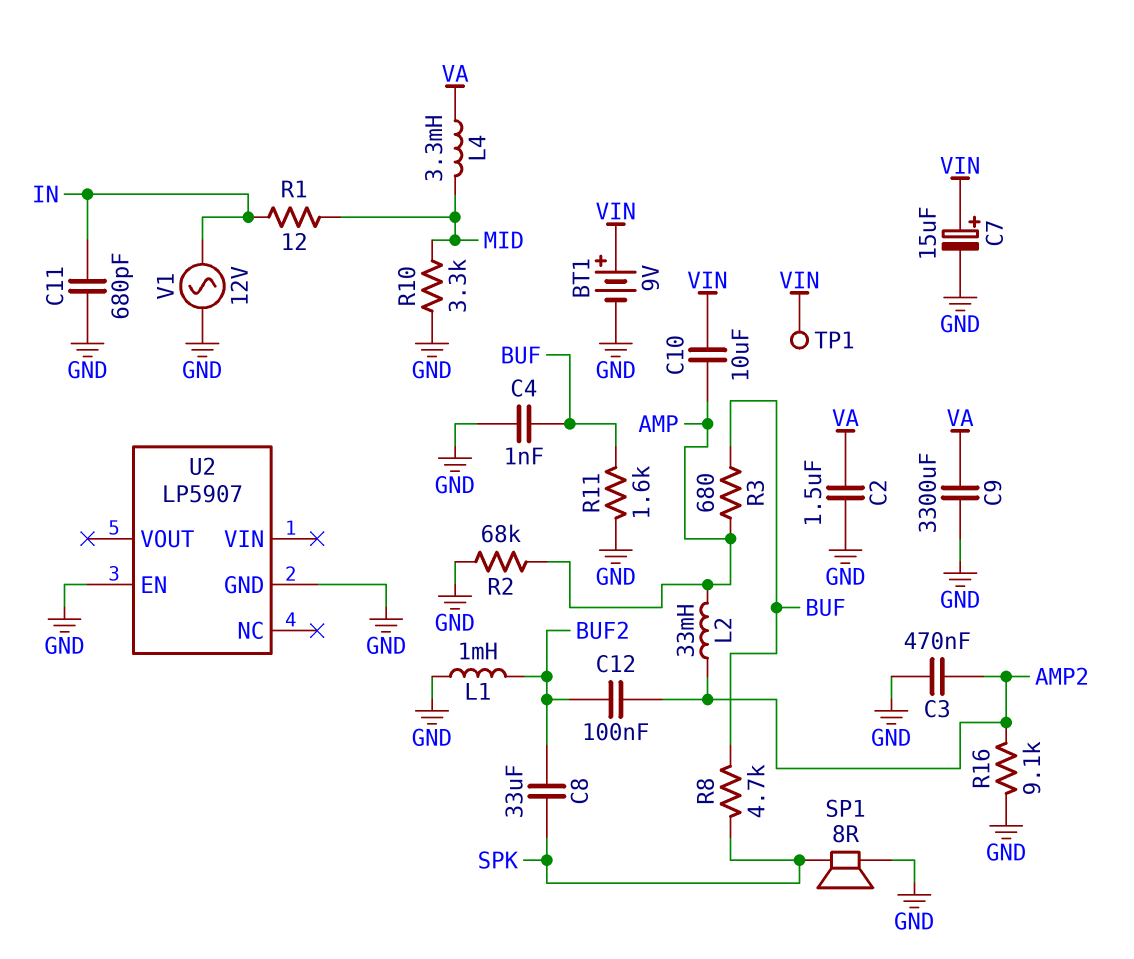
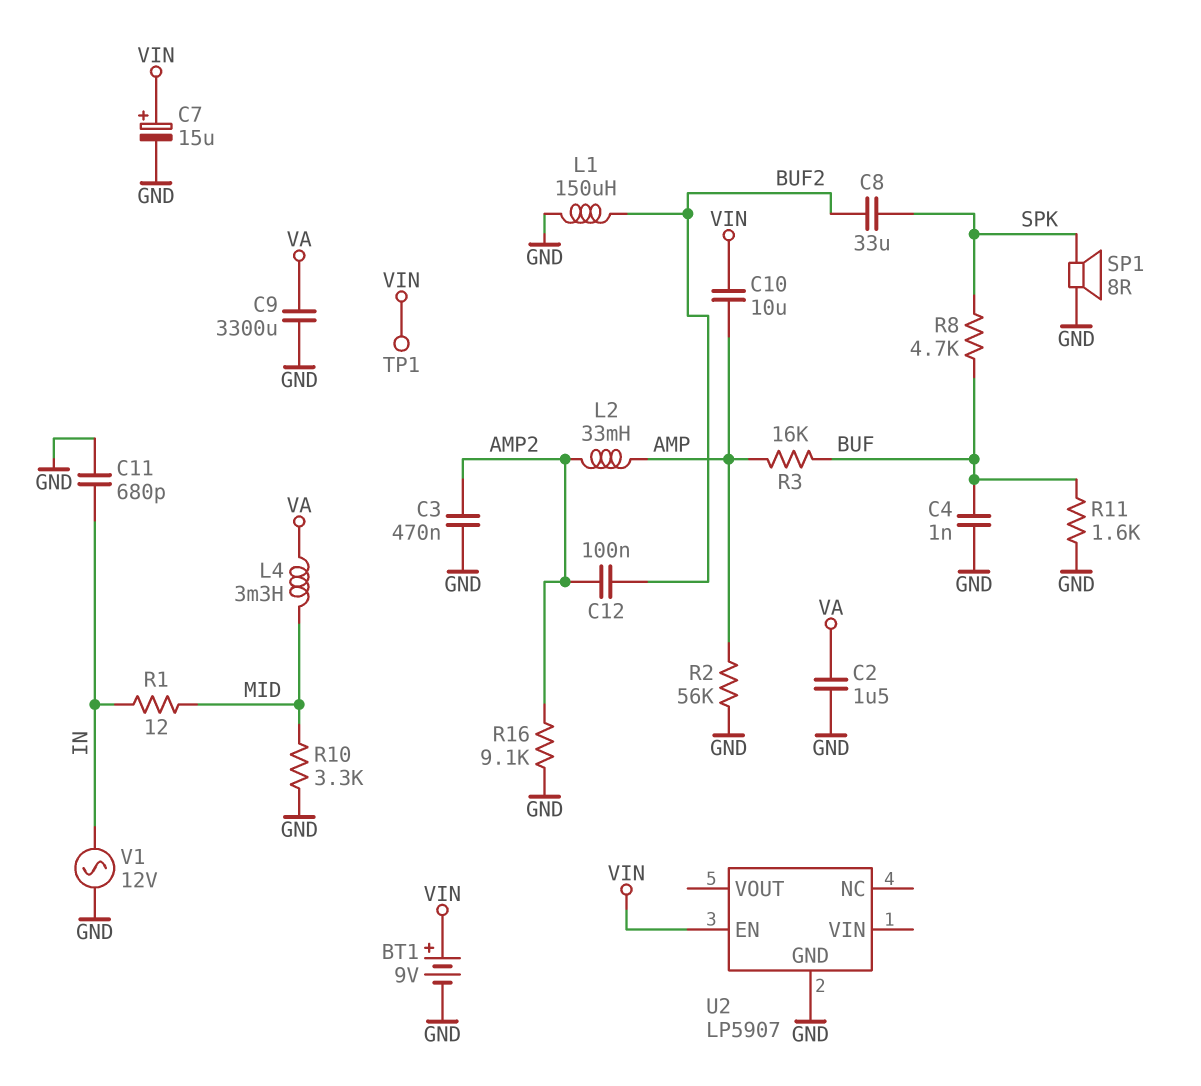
L1: 1mH (BUF2, GND) -> 150uH (BUF2, GND)
R2: 68k (AMP, GND) -> 56k (AMP, GND)
R3: 680 (AMP, BUF) -> 16k (AMP, BUF)
U2 pin EN: GND -> VIN

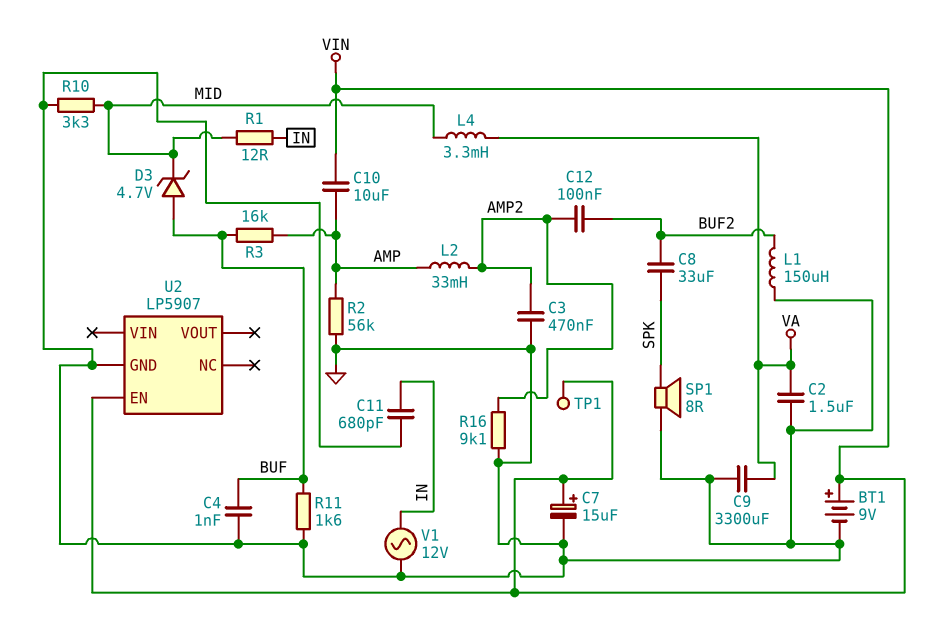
D3: none -> zener 4.7V (A BUF, K MID)
R8: 4.7k (BUF, SPK) -> none

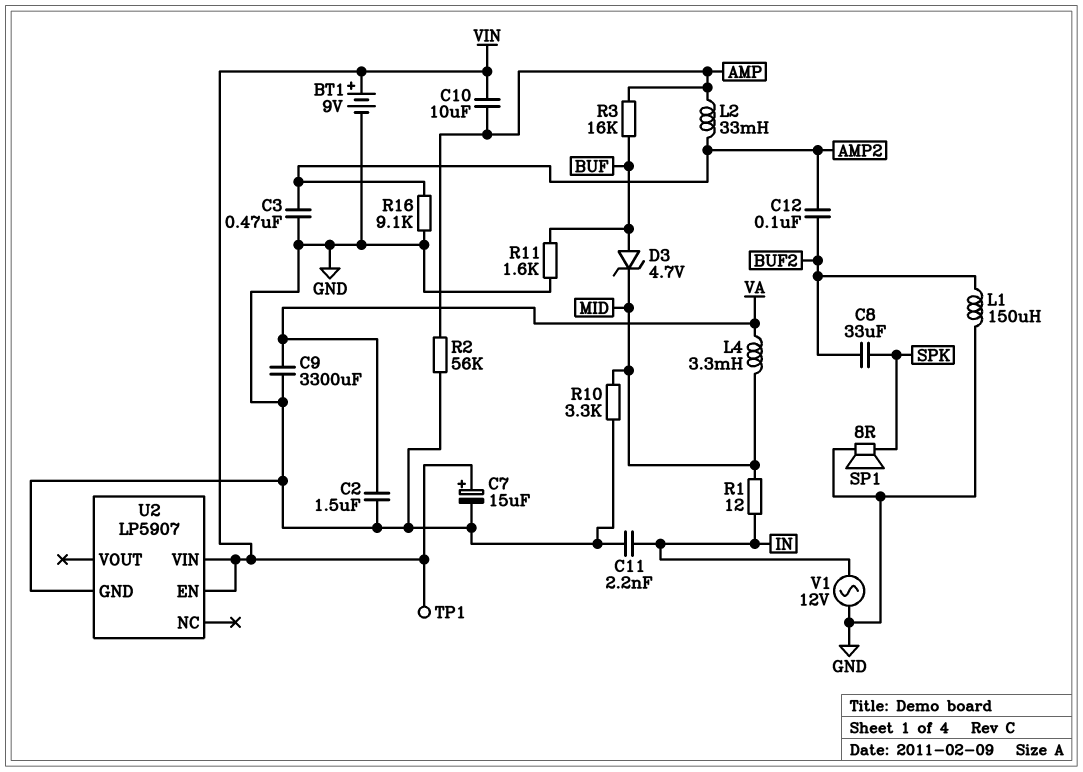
C4: 1nF (BUF, GND) -> none
C11: 680pF (GND, IN) -> 2.2nF (GND, IN)
U2 pin VIN: none -> VIN

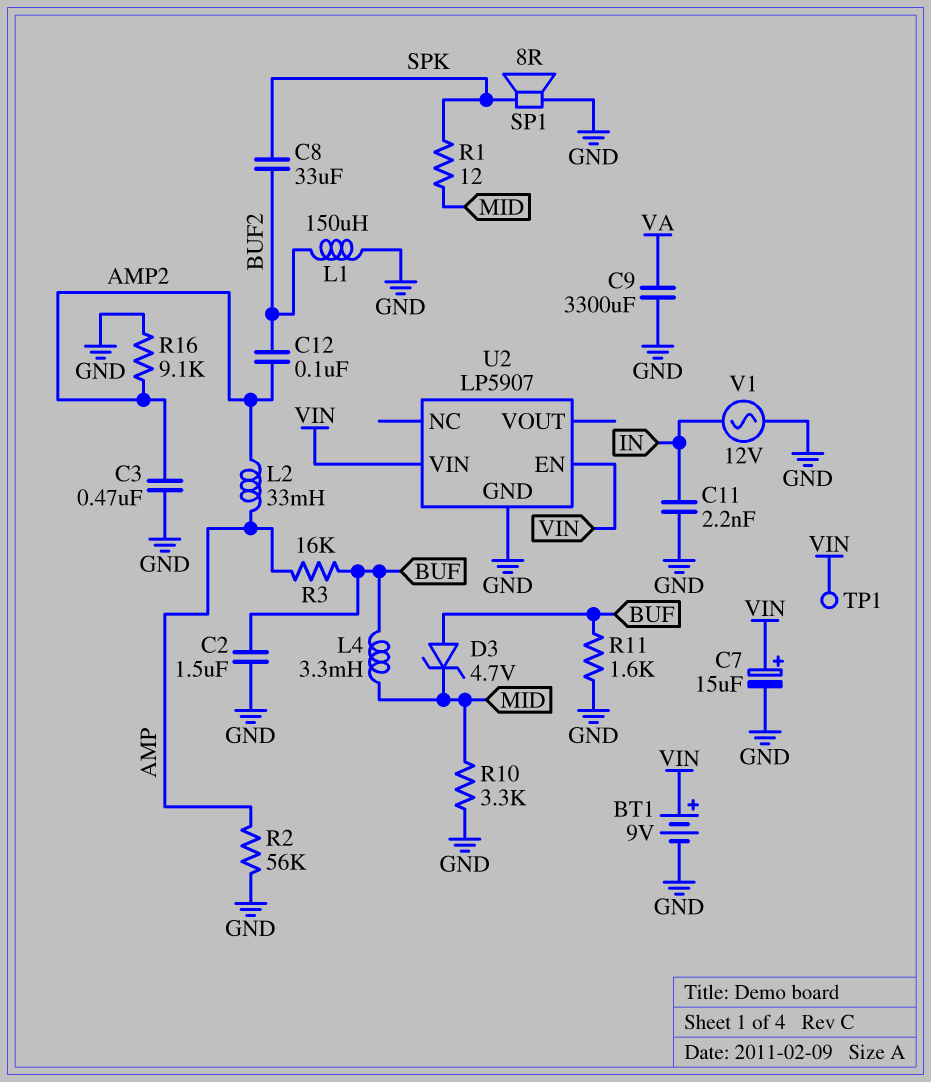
C2: 1.5uF (GND, VA) -> 1.5uF (BUF, GND)
C10: 10uF (AMP, VIN) -> none
L4: 3.3mH (MID, VA) -> 3.3mH (BUF, MID)
R1: 12 (IN, MID) -> 12 (MID, SPK)

